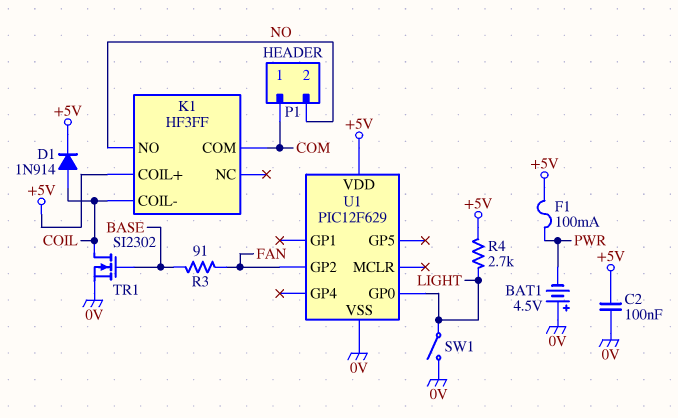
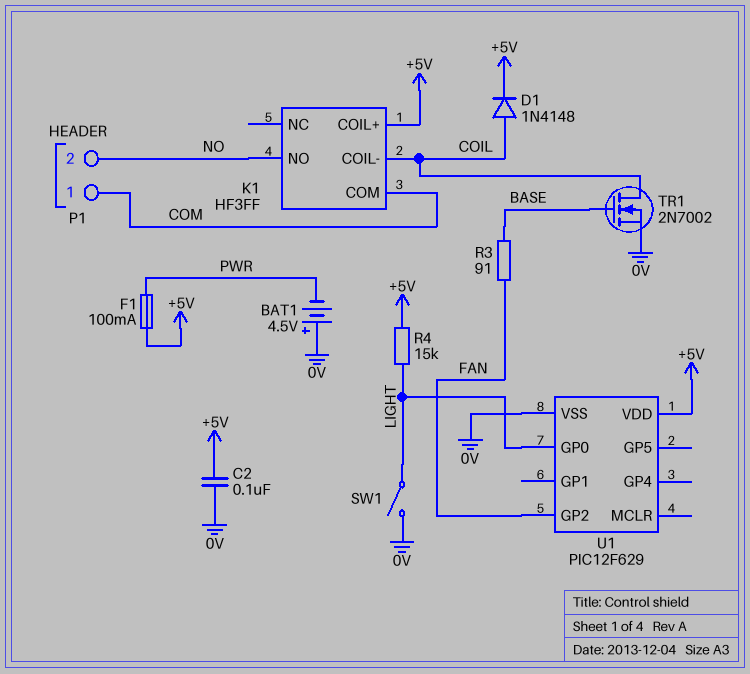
D1: diode 1N914 (A COIL, K +5V) -> diode 1N4148 (A COIL, K +5V)
R4: 2.7k (+5V, LIGHT) -> 15k (+5V, LIGHT)
TR1: NMOS SI2302 (G BASE, D COIL, S 0V) -> NMOS 2N7002 (G BASE, D COIL, S 0V)

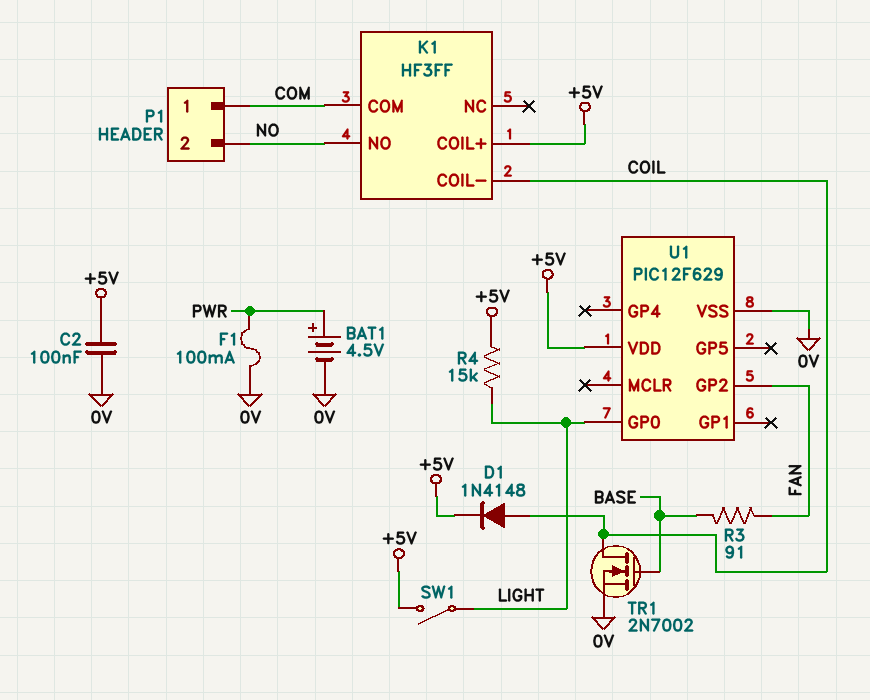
BAT1: 4.5V (plus 0V, minus PWR) -> 4.5V (plus PWR, minus 0V)
F1: 100mA (+5V, PWR) -> 100mA (0V, PWR)
SW1: switch (0V, LIGHT) -> switch (+5V, LIGHT)

